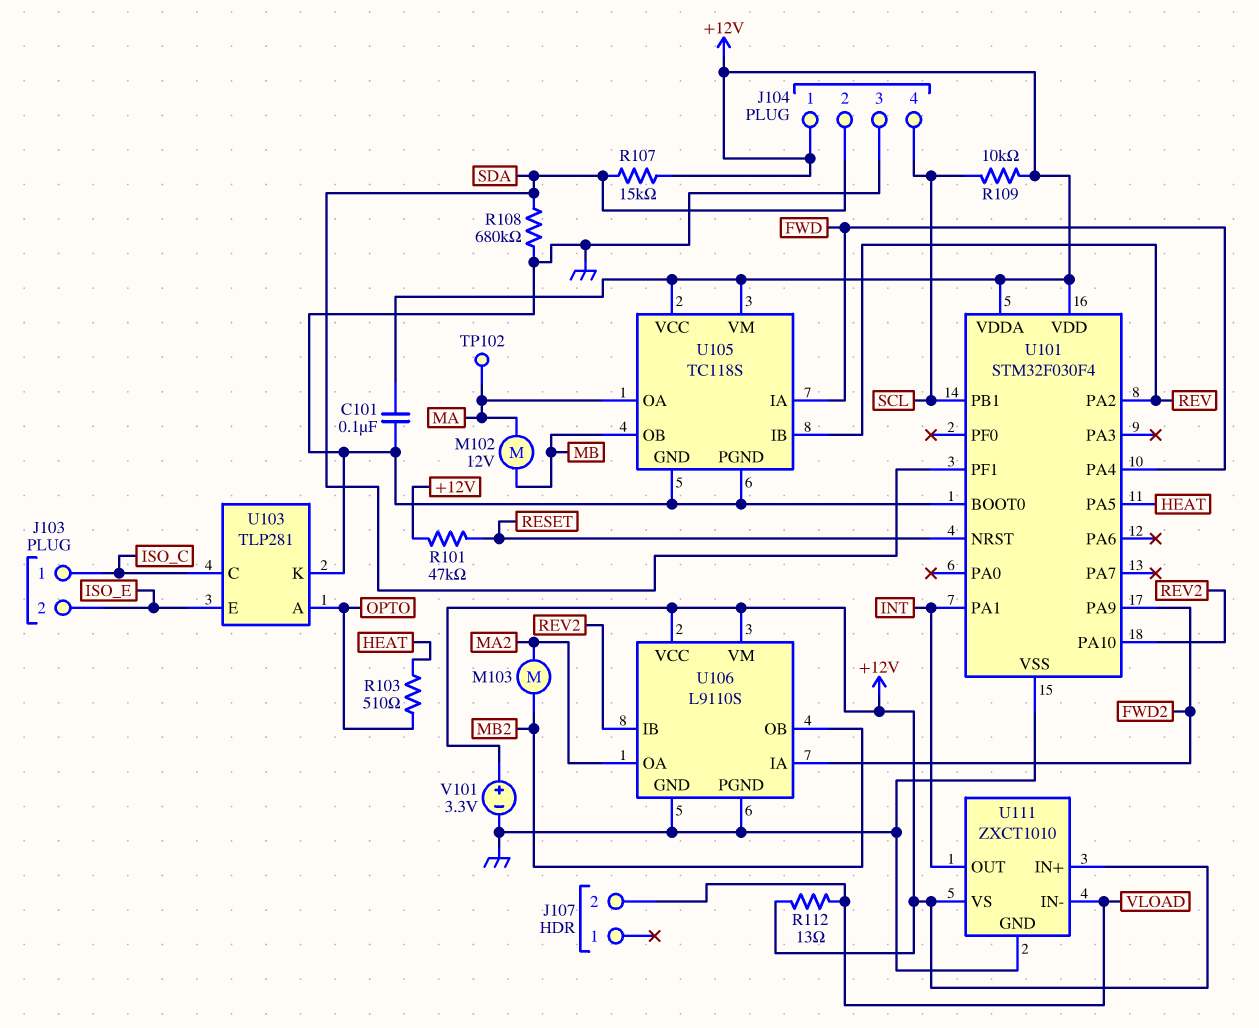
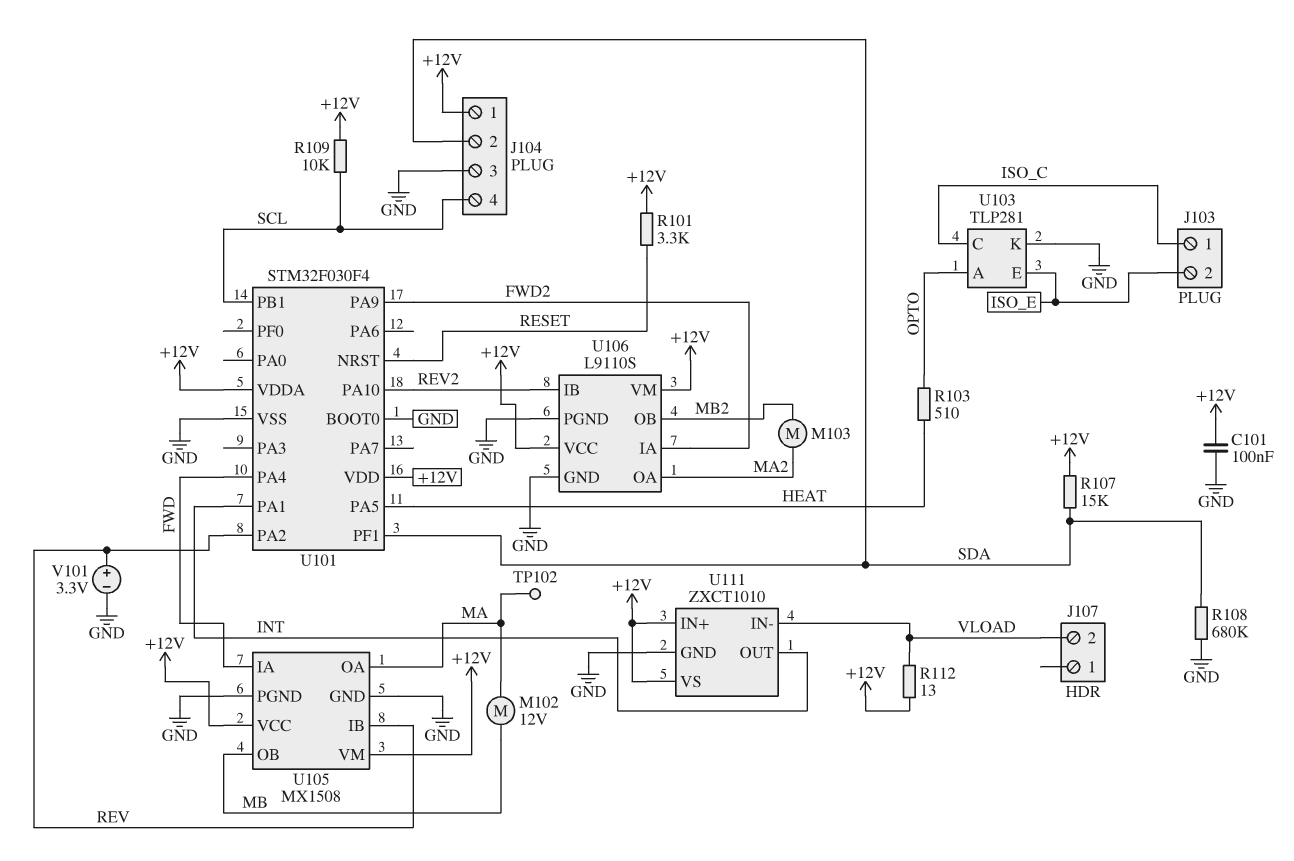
R101: 47k (+12V, RESET) -> 3.3k (+12V, RESET)
U105: TC118S -> MX1508
V101: 3.3V (plus +12V, minus GND) -> 3.3V (plus REV, minus GND)

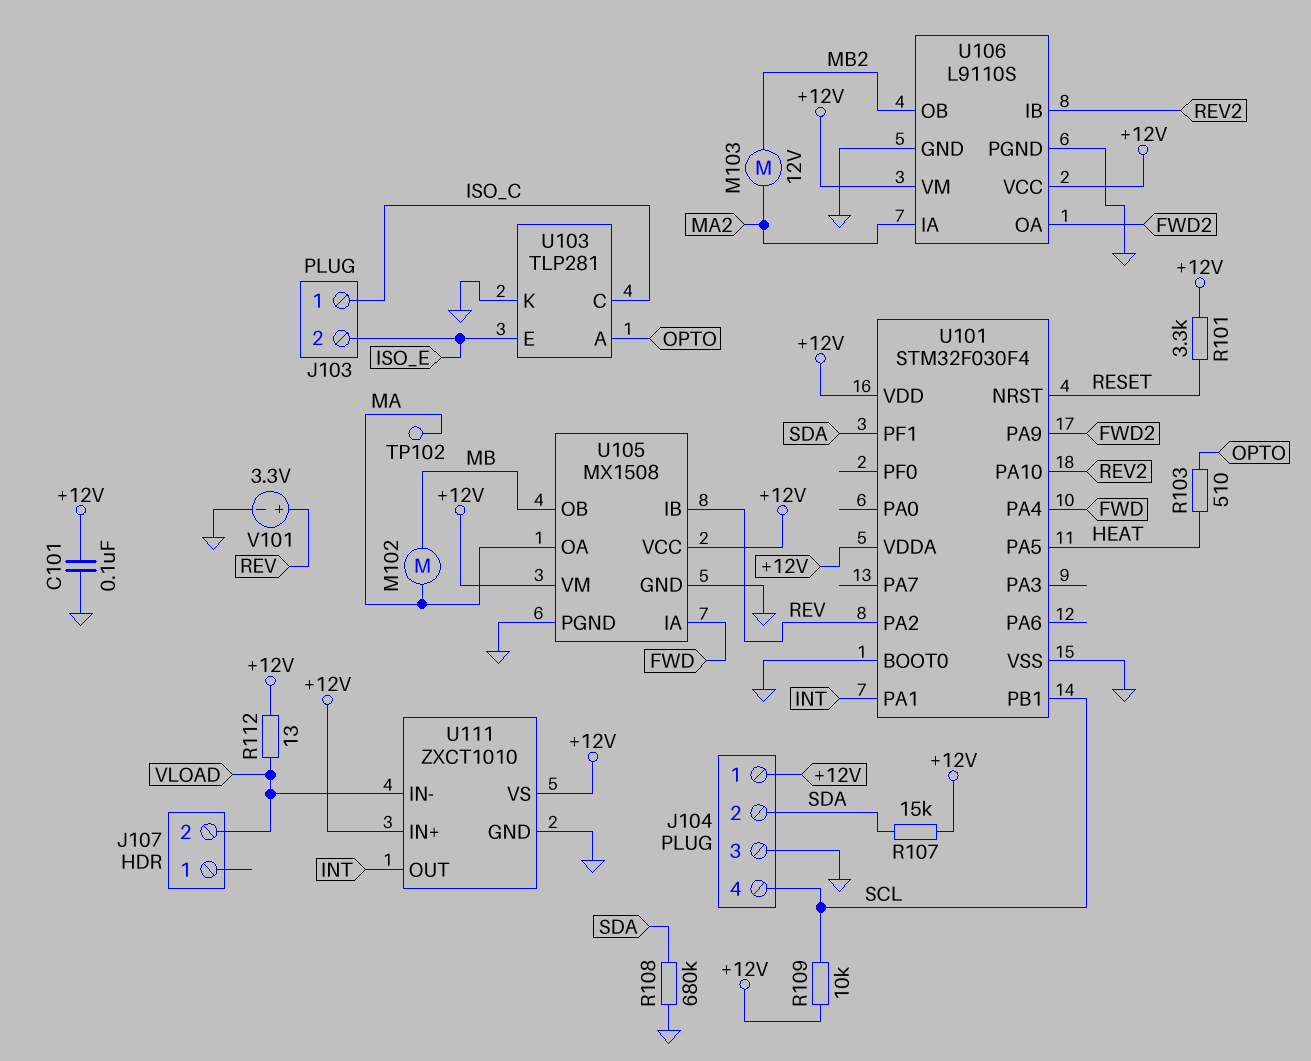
M102: motor 12V (MA, MB) -> motor (MA, MB)
M103: motor (MA2, MB2) -> motor 12V (MA2, MB2)
U106 pin IA: FWD2 -> MA2
U106 pin OA: MA2 -> FWD2

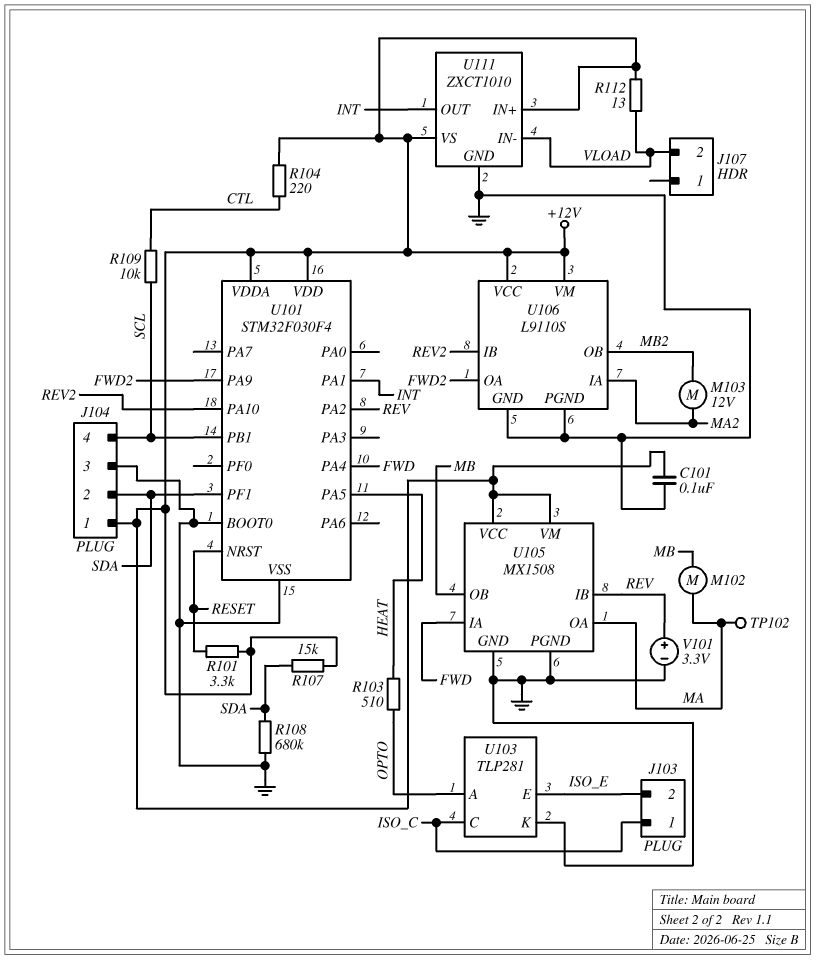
R104: none -> 220 (+12V, CTL)
R109: 10k (+12V, SCL) -> 10k (CTL, SCL)

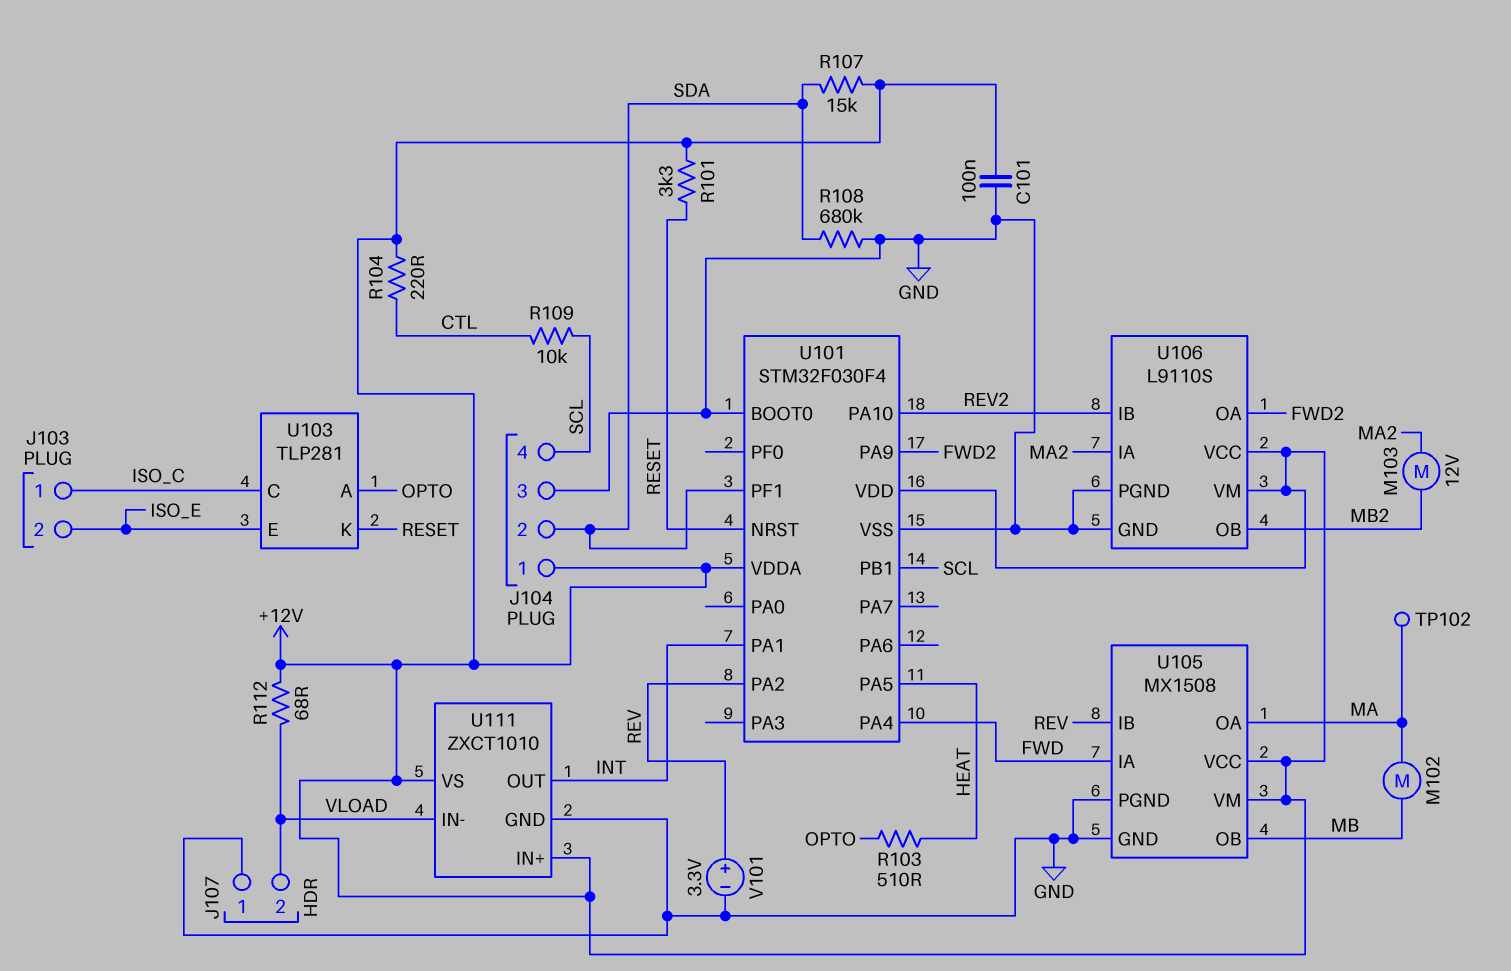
J107 pin 1: none -> GND
R112: 13 (+12V, VLOAD) -> 68 (+12V, VLOAD)
U103 pin K: GND -> RESET

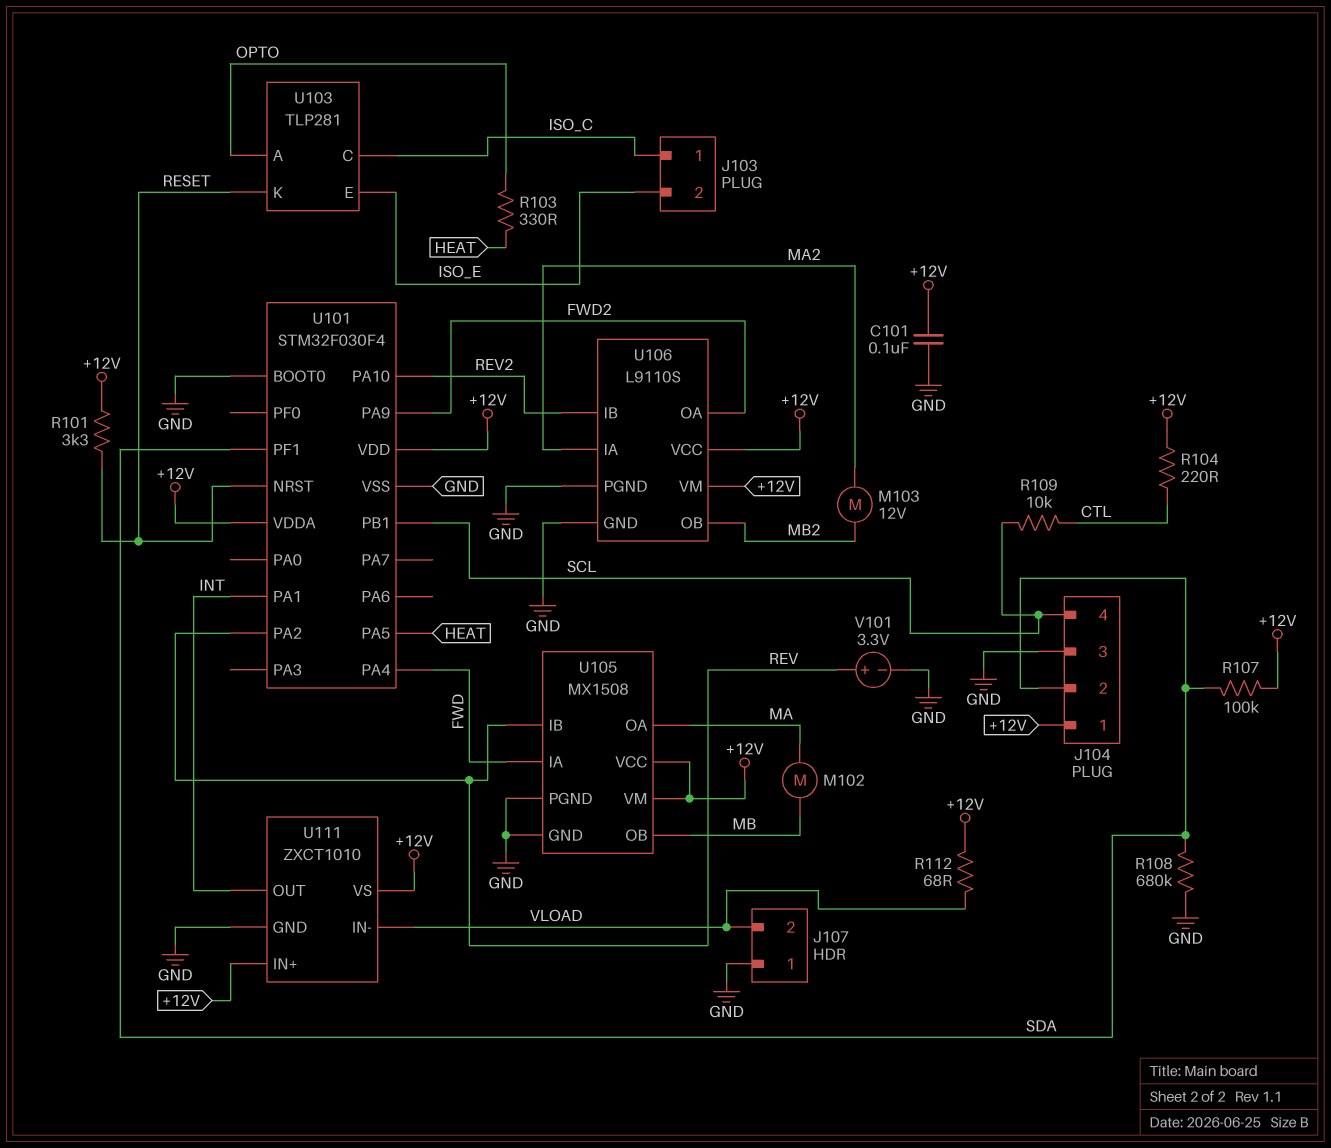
R103: 510 (HEAT, OPTO) -> 330 (HEAT, OPTO)
R107: 15k (+12V, SDA) -> 100k (+12V, SDA)
TP102: test point (MA) -> none

